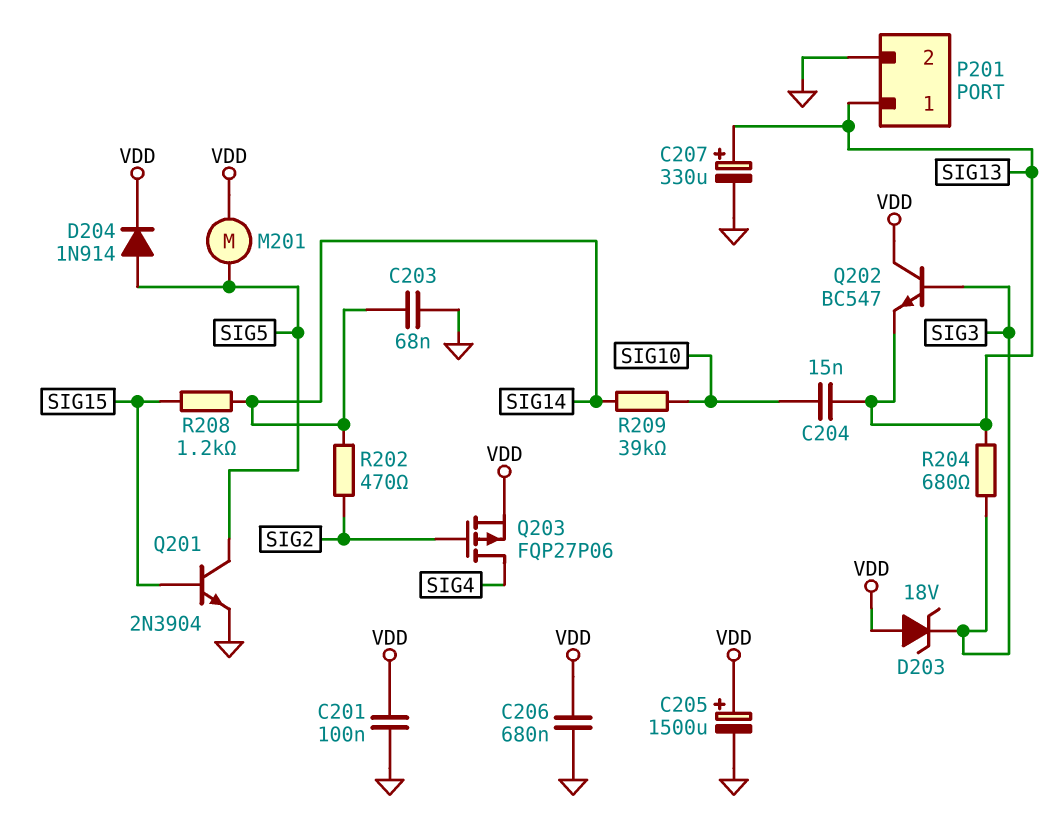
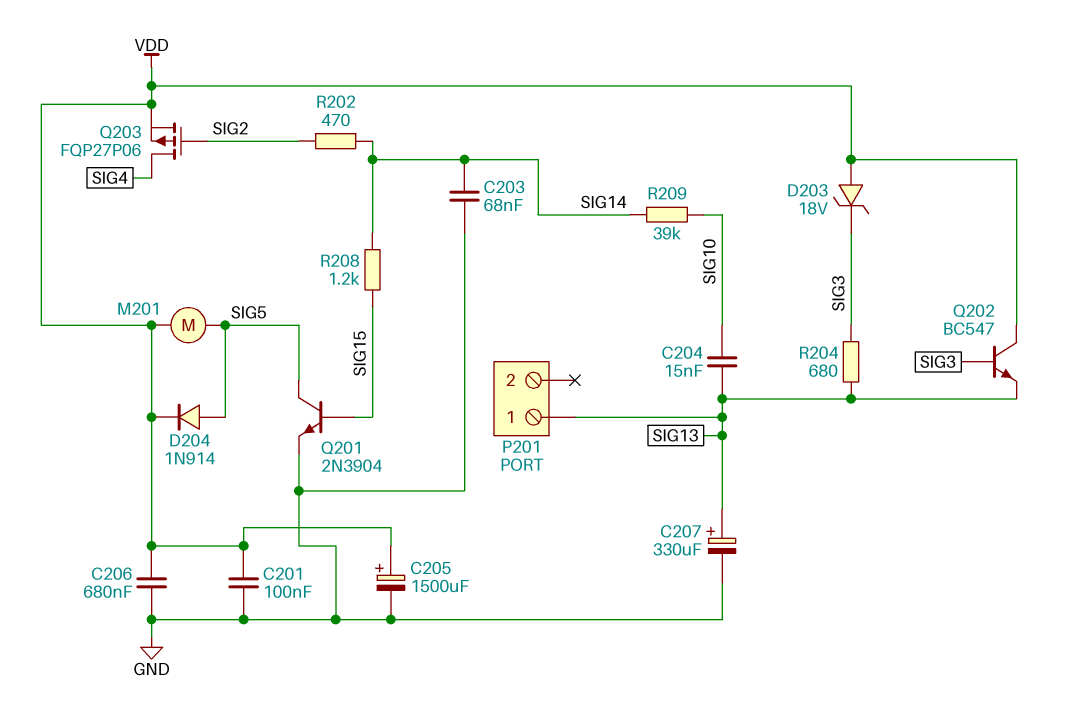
P201 pin 2: GND -> none

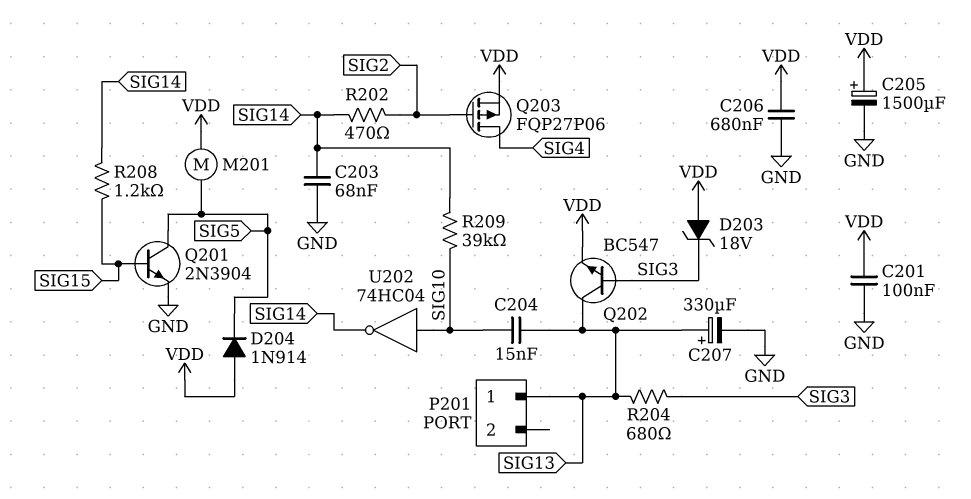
D204: diode 1N914 (A SIG5, K VDD) -> diode 1N914 (A VDD, K SIG5)
Q202: NPN BC547 (B SIG3, C VDD, E SIG13) -> NPN BC547 (B SIG3, C SIG13, E VDD)
U202: none -> NOT 74HC04 (in SIG10, out SIG14)

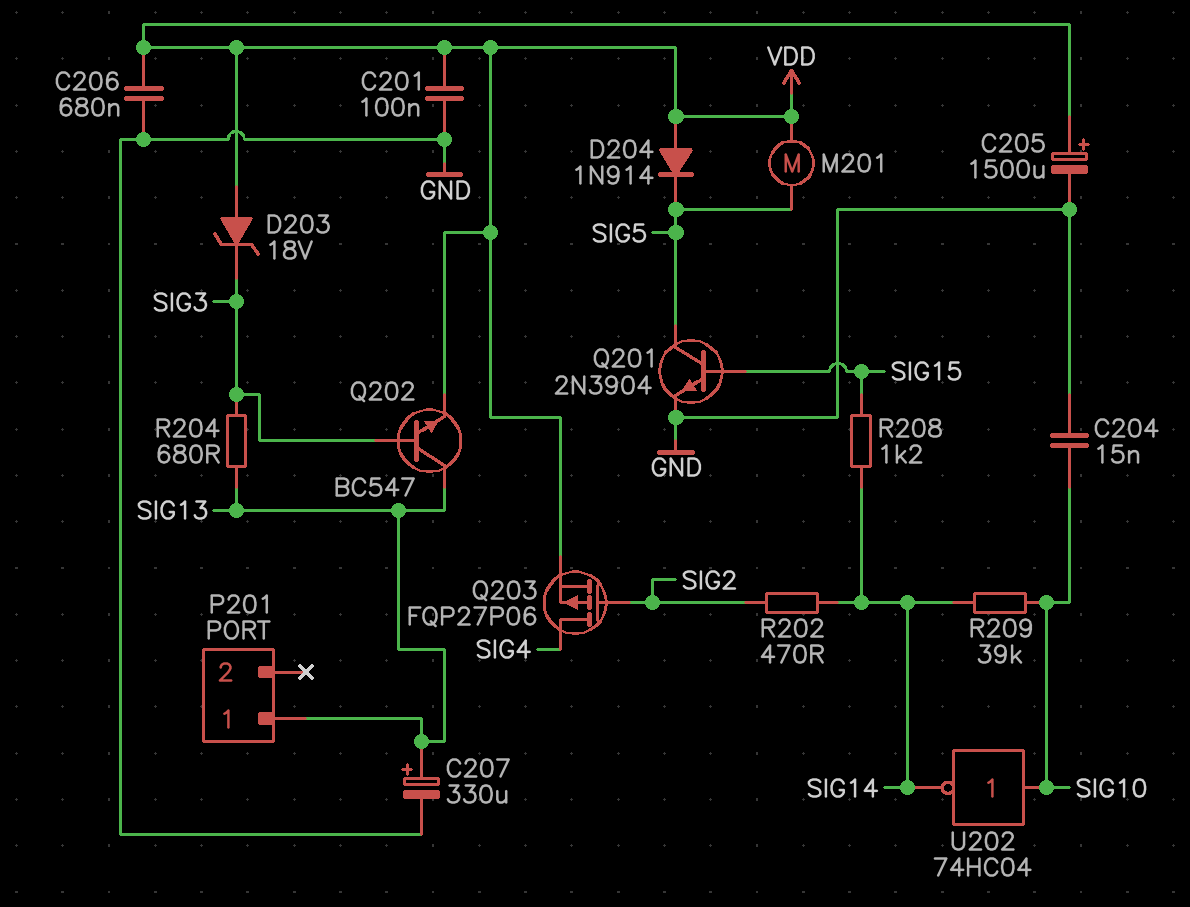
C203: 68nF (GND, SIG14) -> none
C204: 15nF (SIG10, SIG13) -> 15nF (GND, SIG10)

